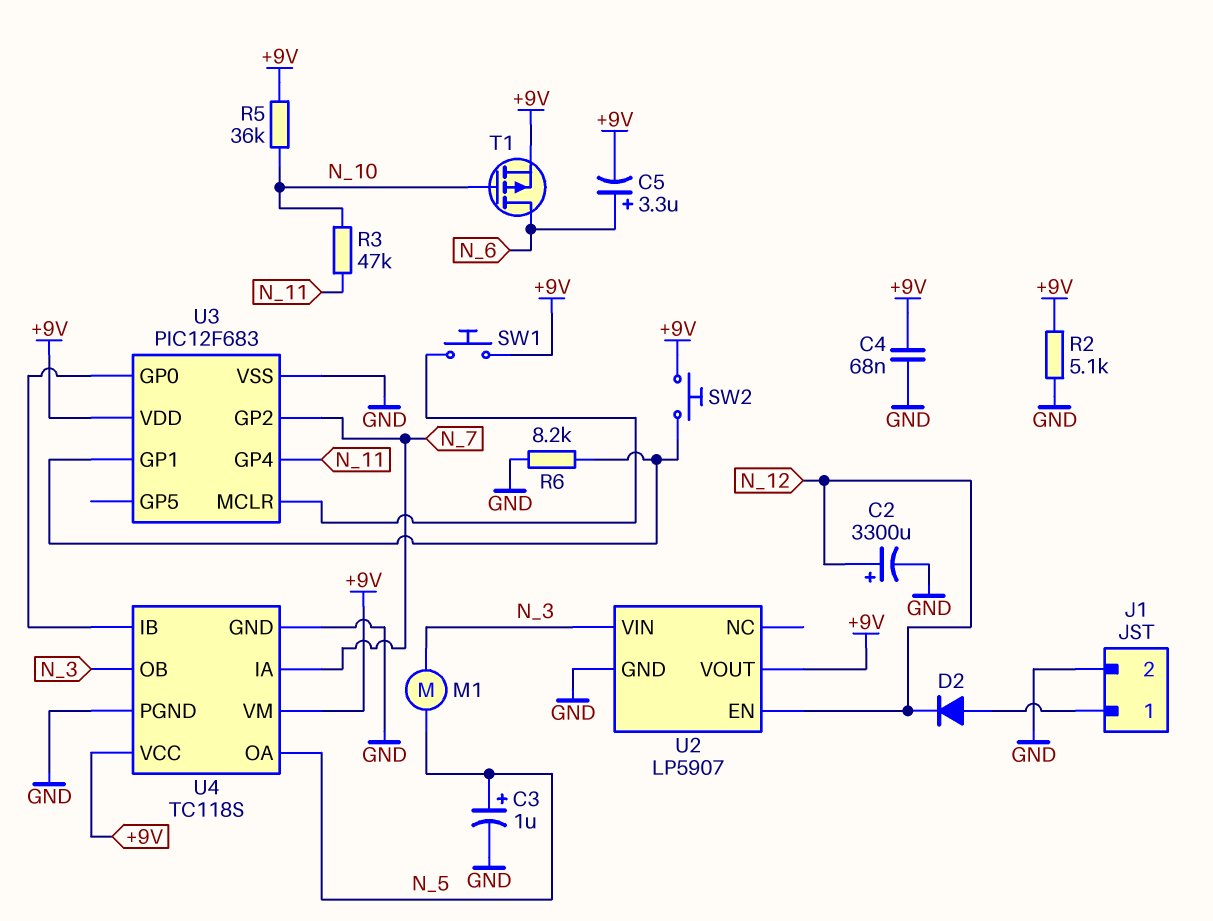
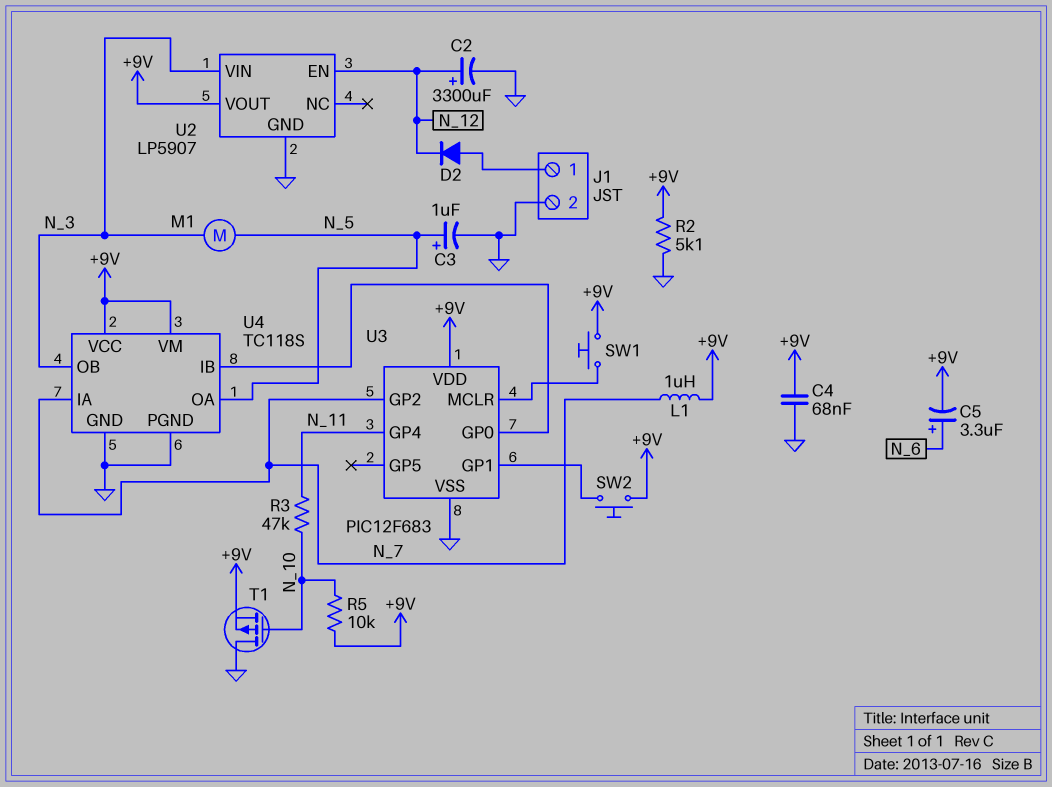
L1: none -> 1uH (+9V, N_7)
R5: 36k (+9V, N_10) -> 10k (+9V, N_10)
R6: 8.2k (GND, U3/GP1) -> none
T1: PMOS (G N_10, D N_6, S +9V) -> PMOS (G N_10, D GND, S +9V)

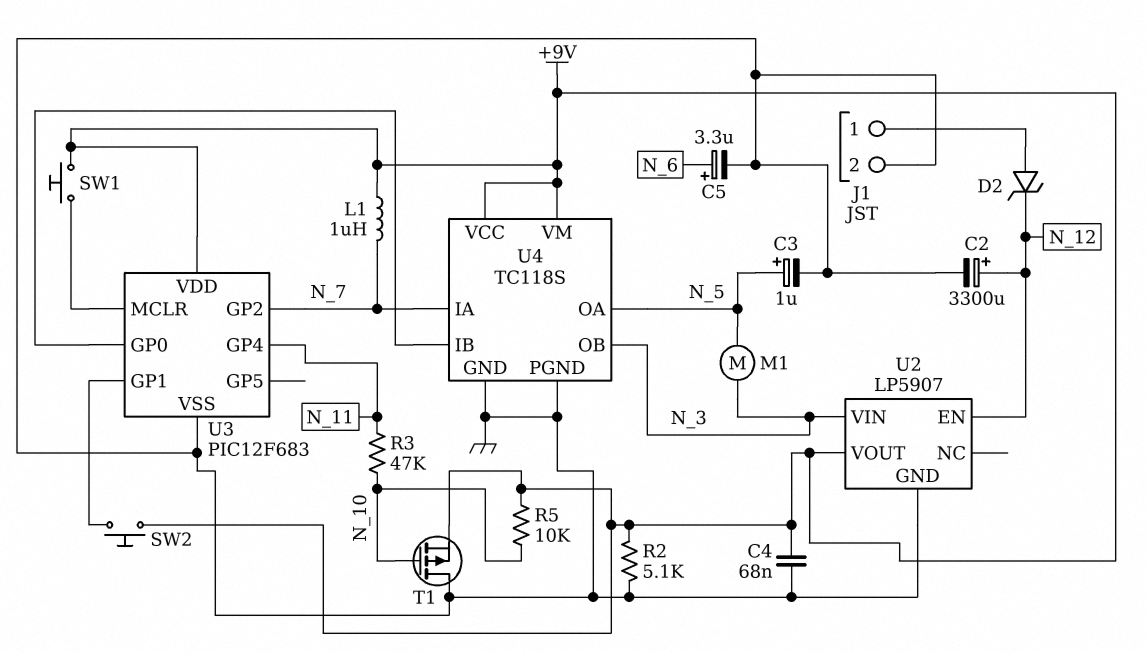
C5: 3.3uF (plus N_6, minus +9V) -> 3.3uF (plus N_6, minus GND)
D2: diode (A J1/1, K N_12) -> zener (A J1/1, K N_12)

